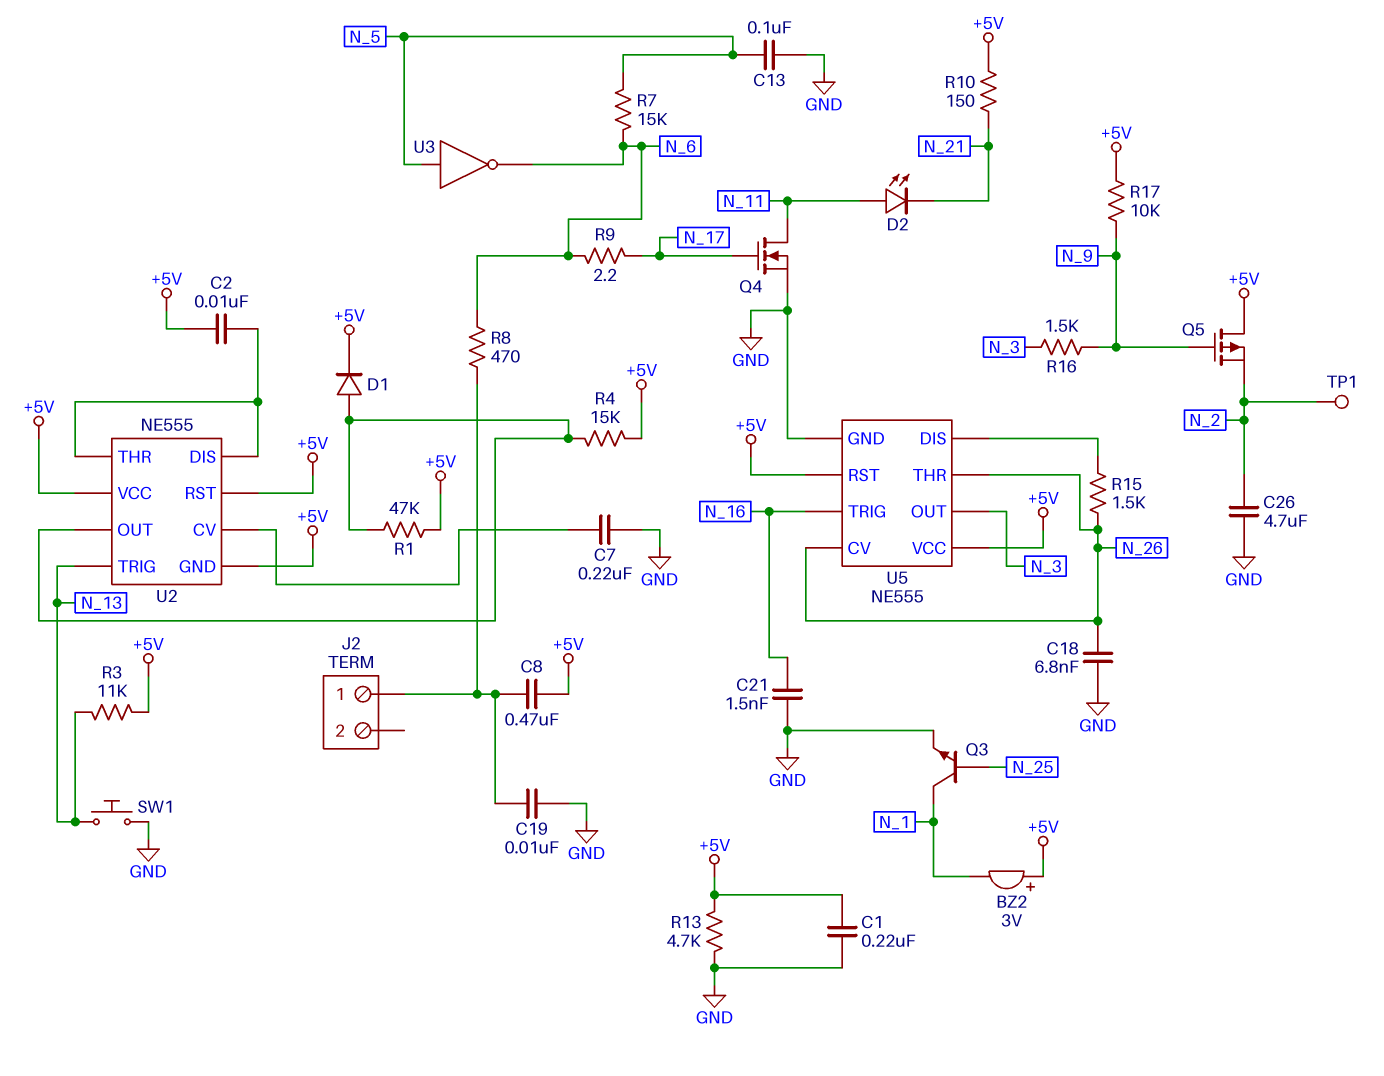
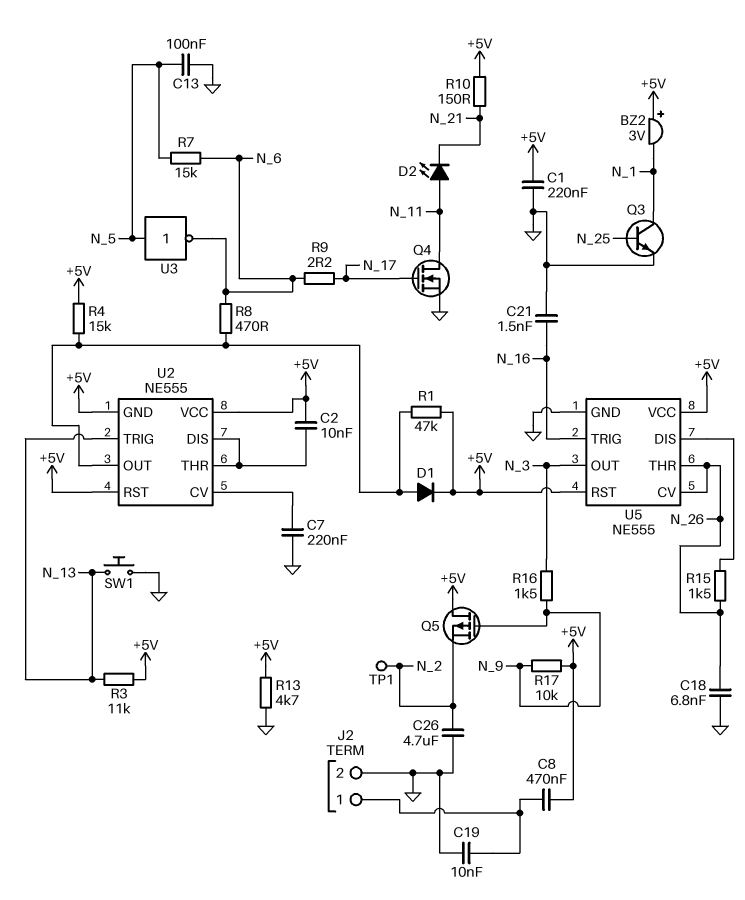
J2 pin 2: none -> GND
R8: 470 (J2/1, N_6) -> 470 (N_6, U2/OUT)

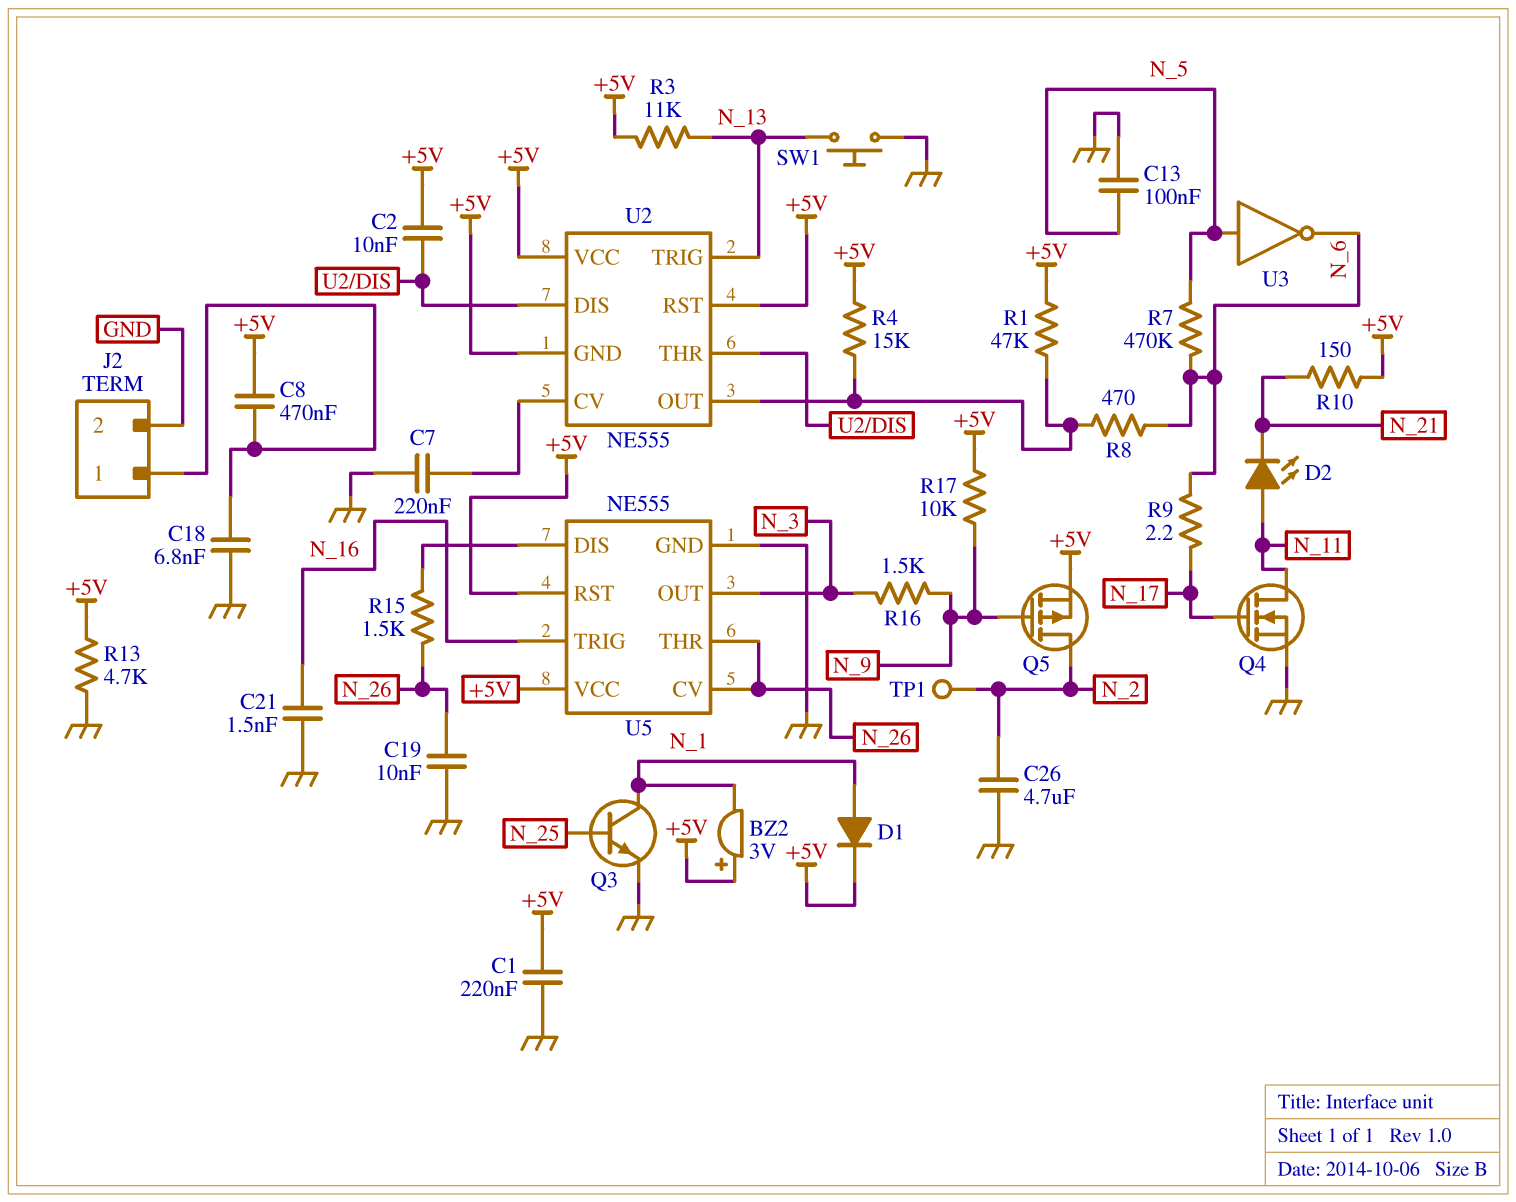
C18: 6.8nF (GND, N_26) -> 6.8nF (GND, J2/1)
C19: 10nF (GND, J2/1) -> 10nF (GND, N_26)
D1: diode (A U2/OUT, K +5V) -> diode (A N_1, K +5V)
Q5: PMOS (G N_9, D +5V, S N_2) -> PMOS (G N_9, D N_2, S +5V)
R7: 15k (N_5, N_6) -> 470k (N_5, N_6)

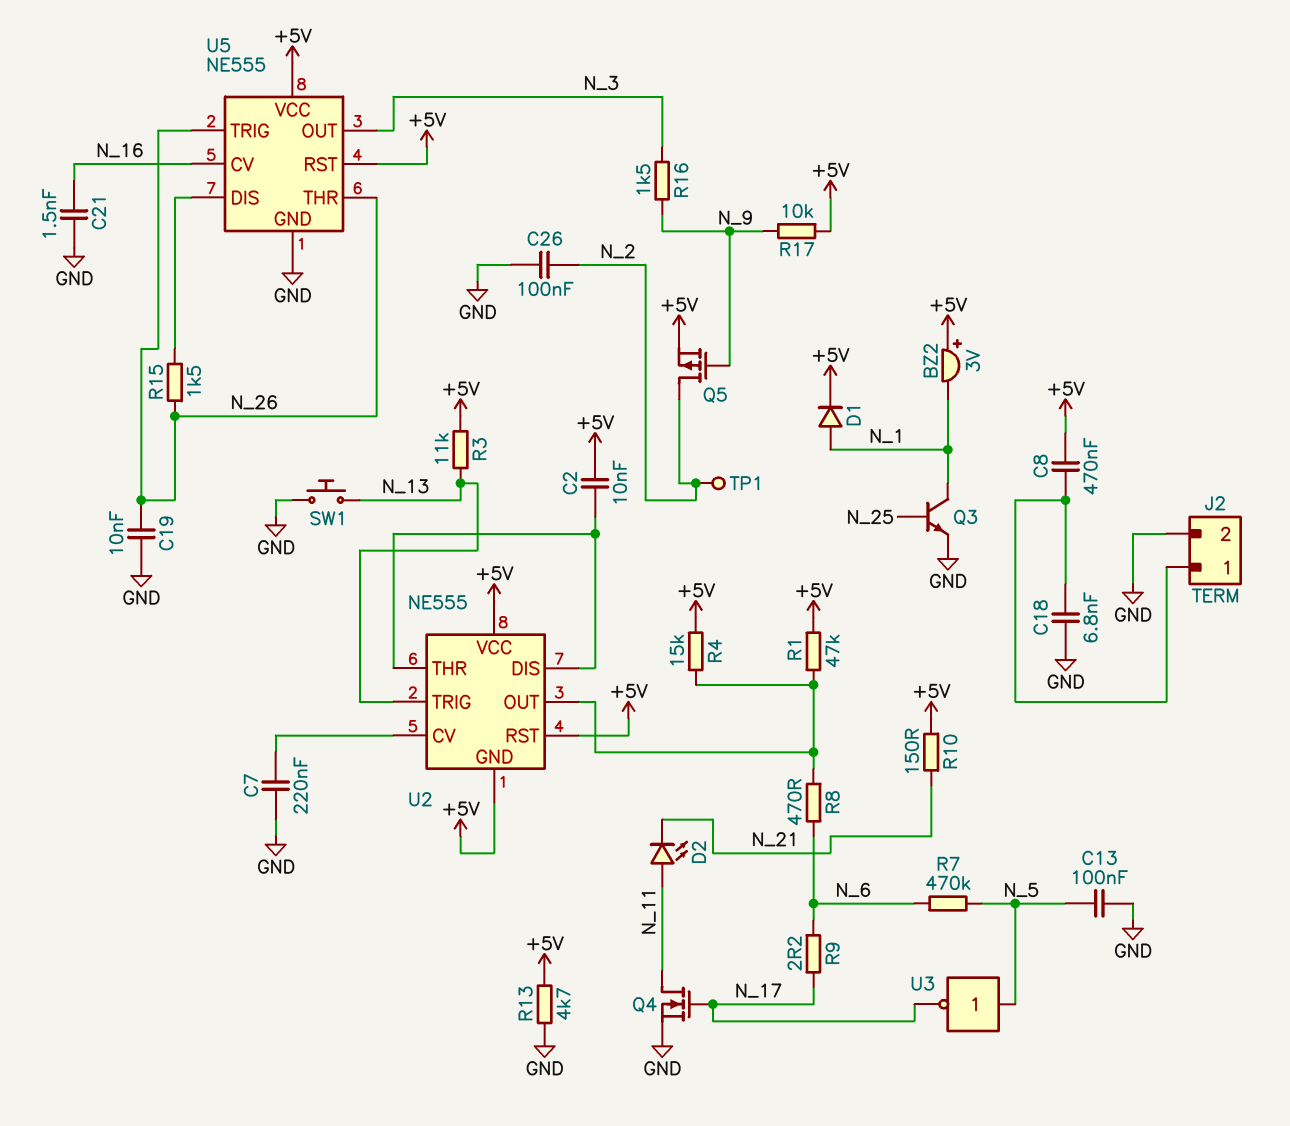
C1: 220nF (+5V, GND) -> none
C26: 4.7uF (GND, N_2) -> 100nF (GND, N_2)
U3: NOT (in N_5, out N_6) -> NOT (in N_5, out N_17)
U5 pin CV: N_26 -> N_16
U5 pin TRIG: N_16 -> N_26

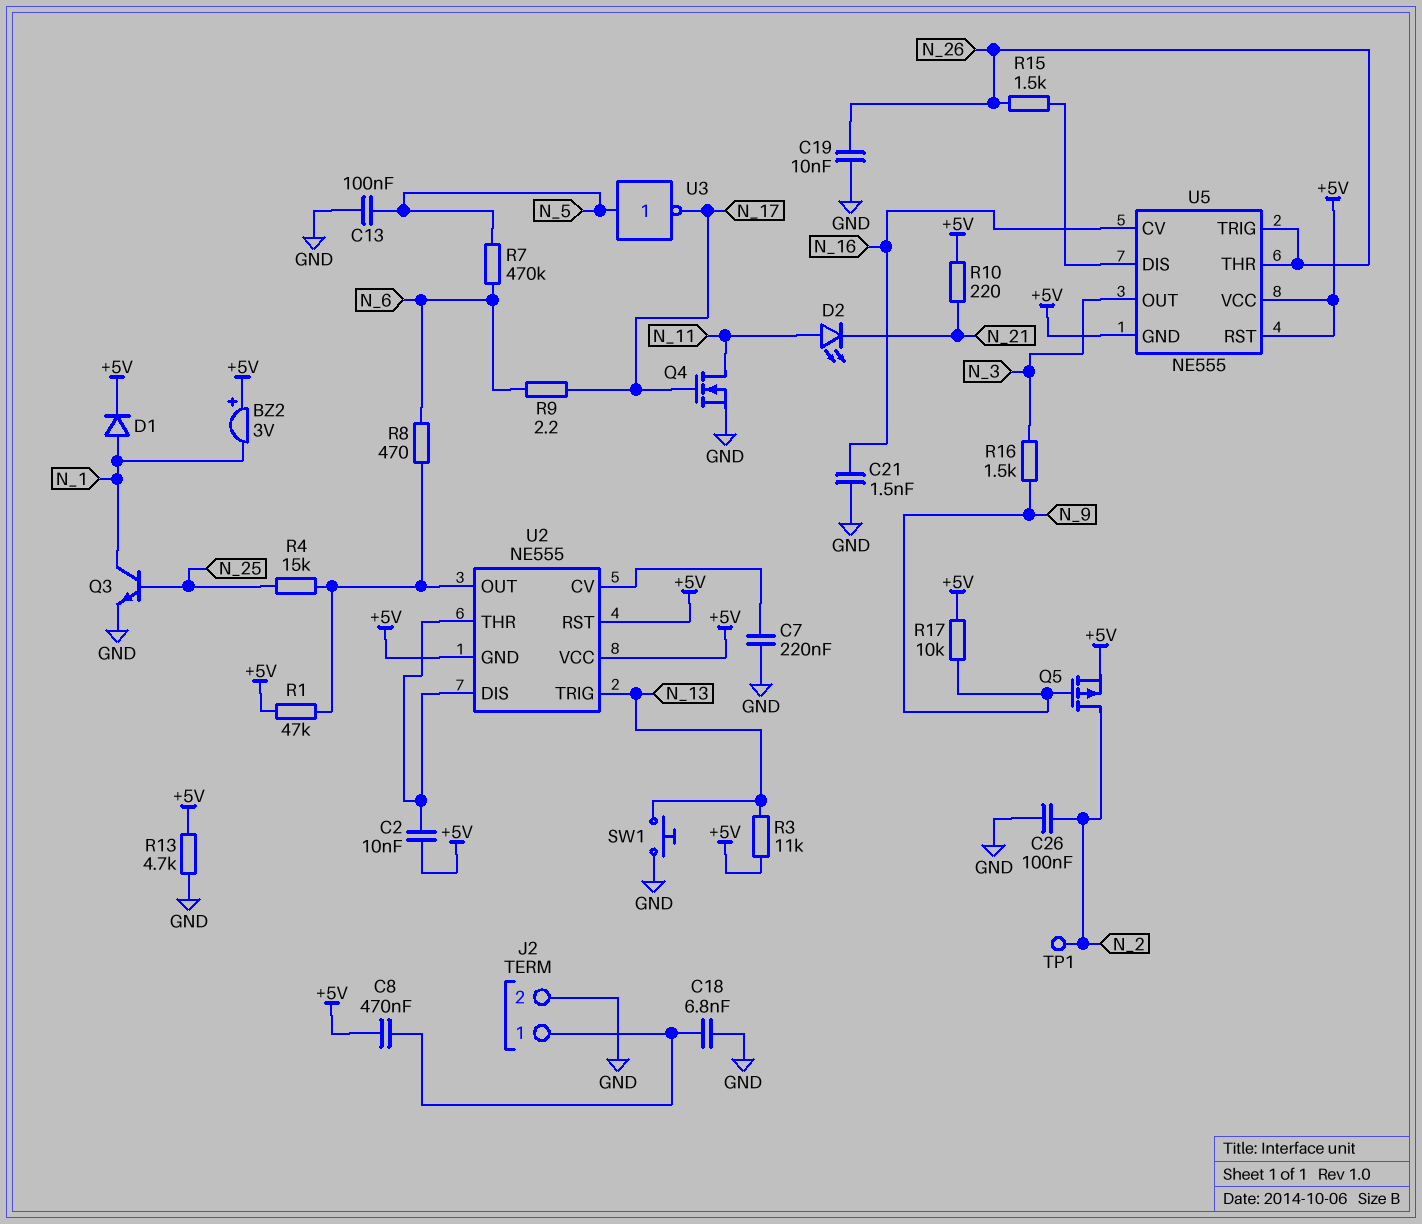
R4: 15k (+5V, U2/OUT) -> 15k (N_25, U2/OUT)
R10: 150 (+5V, N_21) -> 220 (+5V, N_21)
U5 pin GND: GND -> +5V

